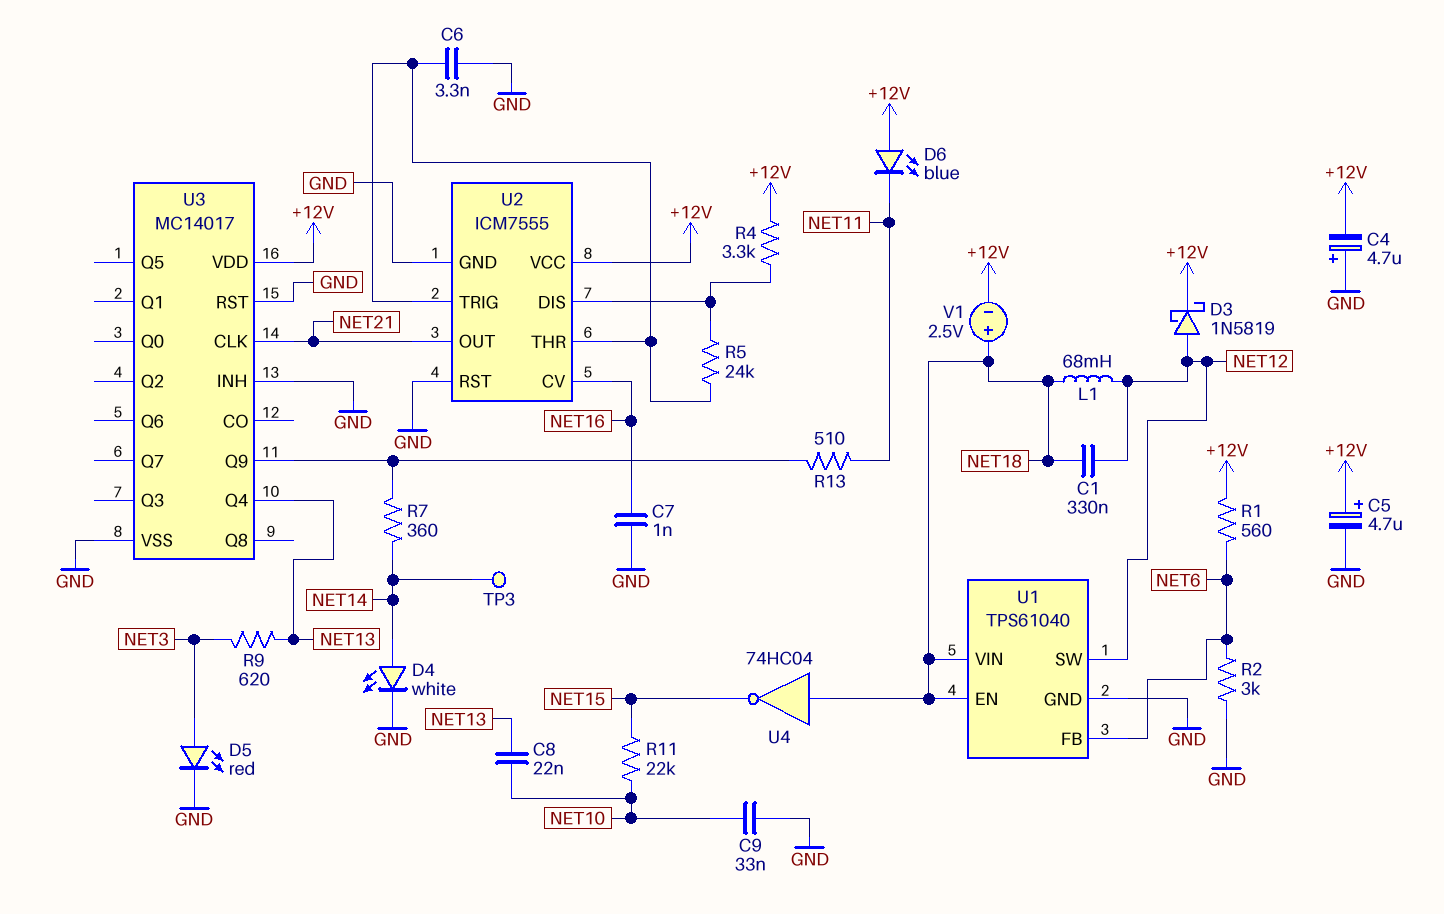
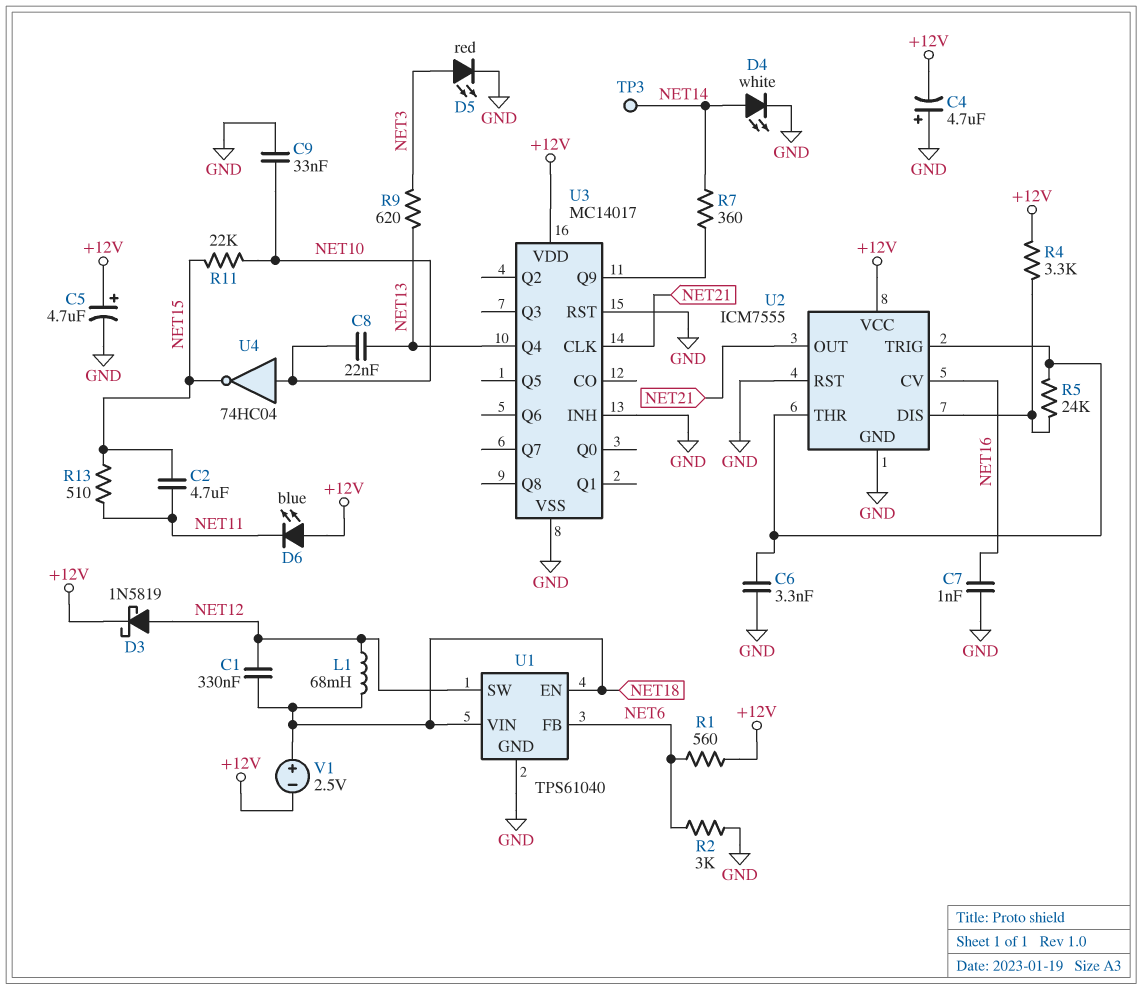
C2: none -> 4.7uF (NET11, NET15)
R13: 510 (NET11, U3/Q9) -> 510 (NET11, NET15)
U4: NOT 74HC04 (in NET18, out NET15) -> NOT 74HC04 (in NET10, out NET15)

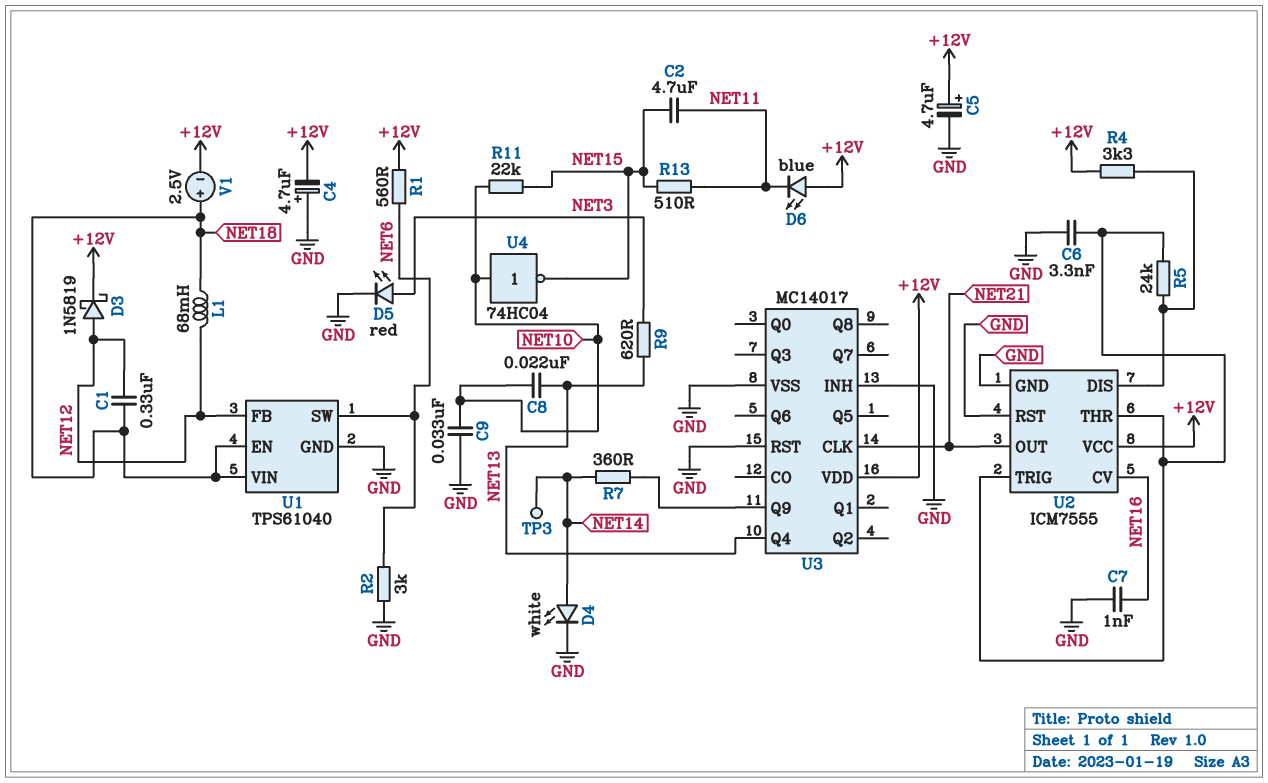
U1 pin FB: NET6 -> NET12
U1 pin SW: NET12 -> NET6

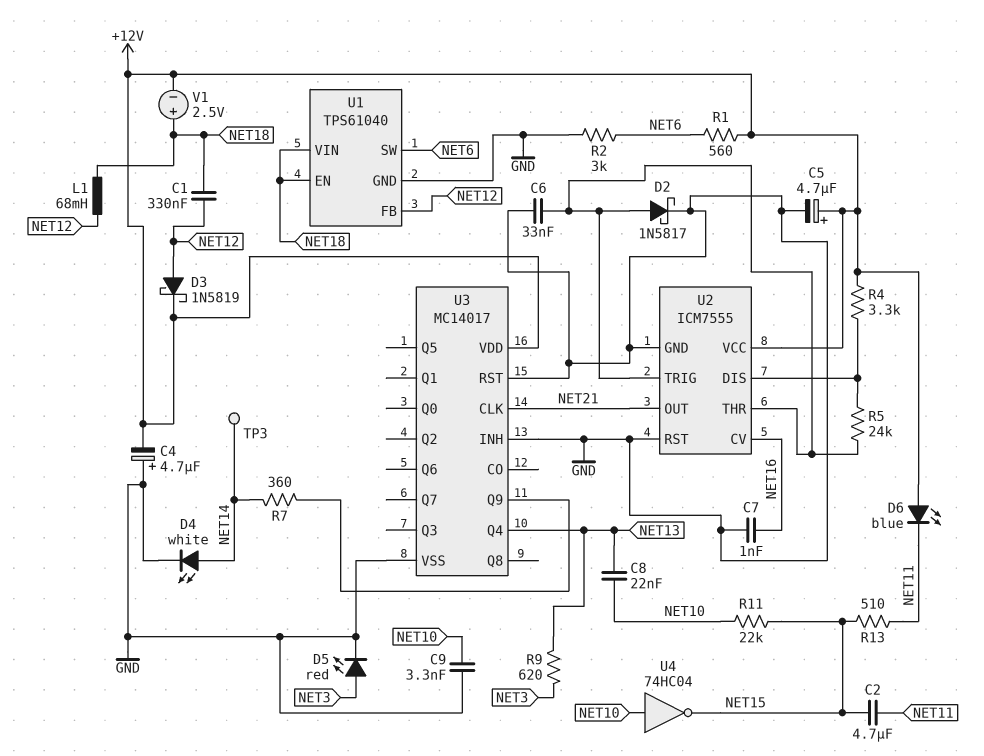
C6: 3.3nF (GND, U2/THR) -> 33nF (GND, U2/THR)
C9: 33nF (GND, NET10) -> 3.3nF (GND, NET10)
D2: none -> schottky 1N5817 (A U2/THR, K GND)

